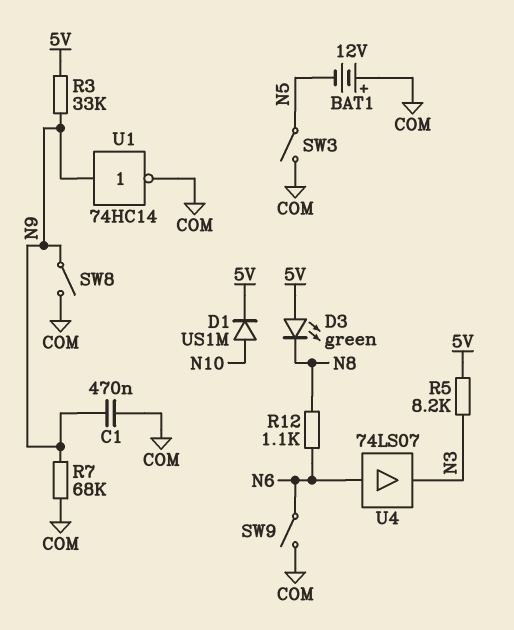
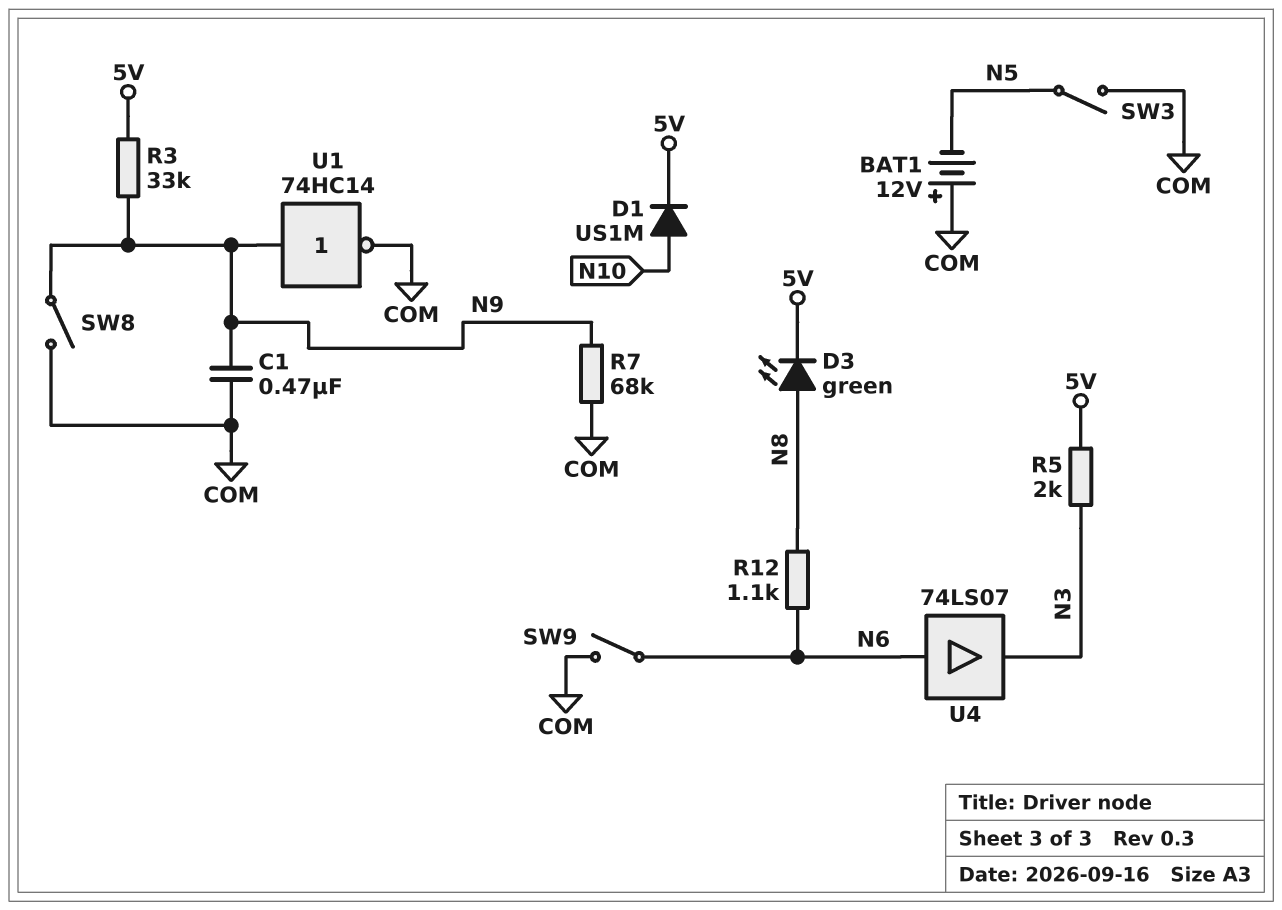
D3: LED green (A 5V, K N8) -> LED green (A N8, K 5V)
R5: 8.2k (5V, N3) -> 2k (5V, N3)

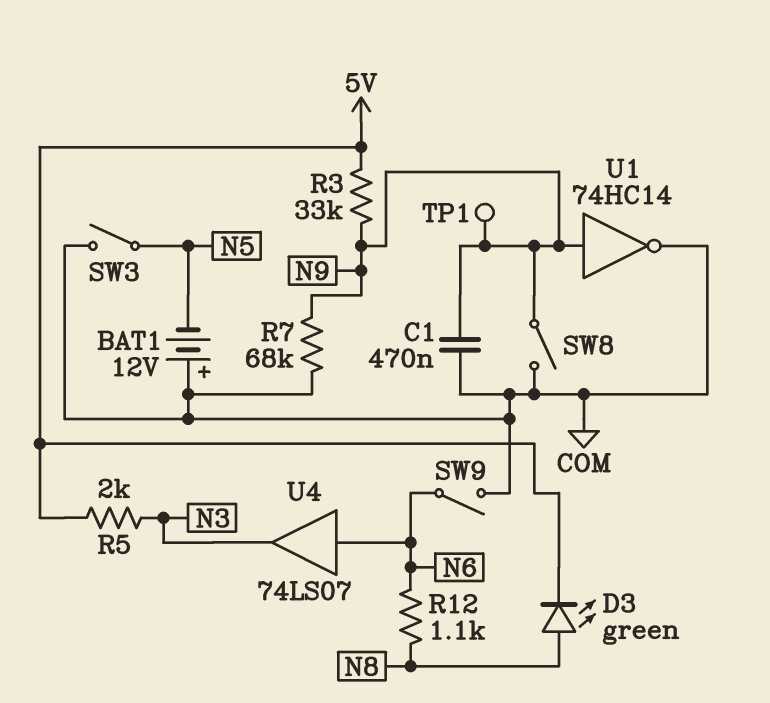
D1: diode US1M (A N10, K 5V) -> none
TP1: none -> test point (N9)

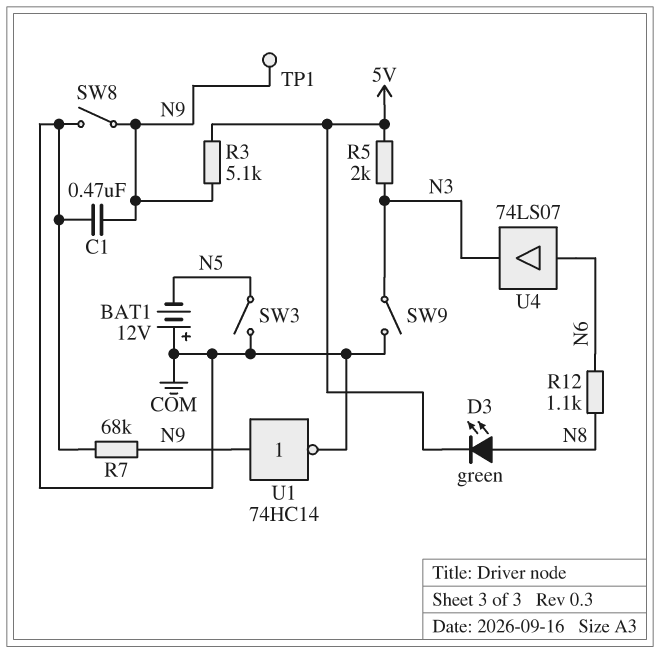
R3: 33k (5V, N9) -> 5.1k (5V, N9)
SW9: switch (COM, N6) -> switch (COM, N3)

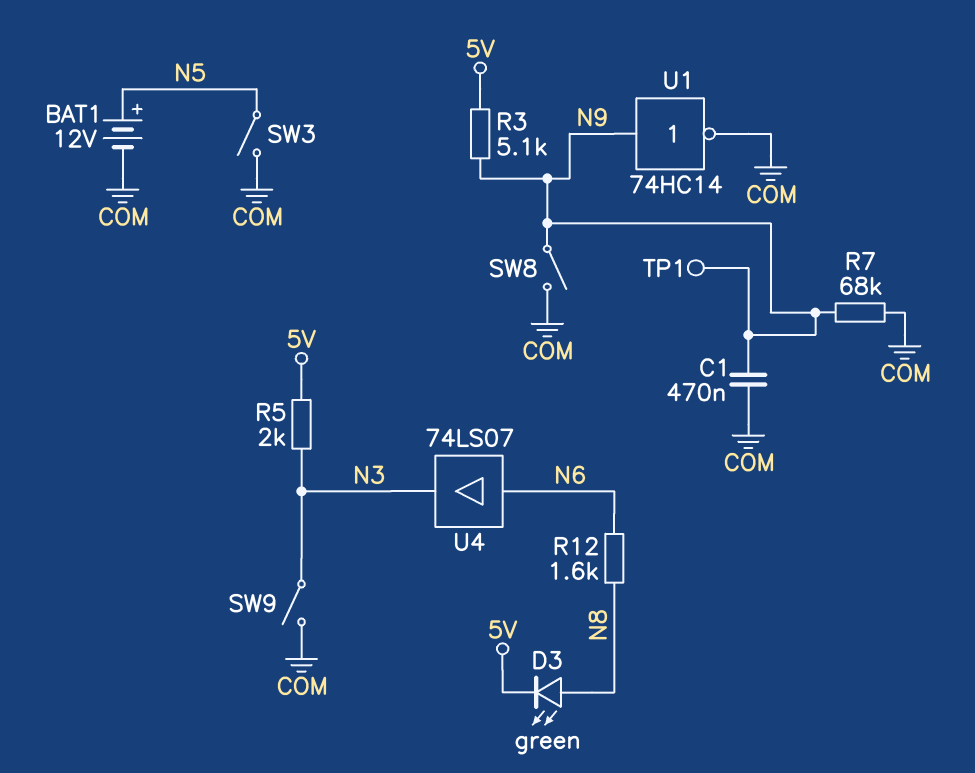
BAT1: 12V (plus COM, minus N5) -> 12V (plus N5, minus COM)
R12: 1.1k (N6, N8) -> 1.6k (N6, N8)

